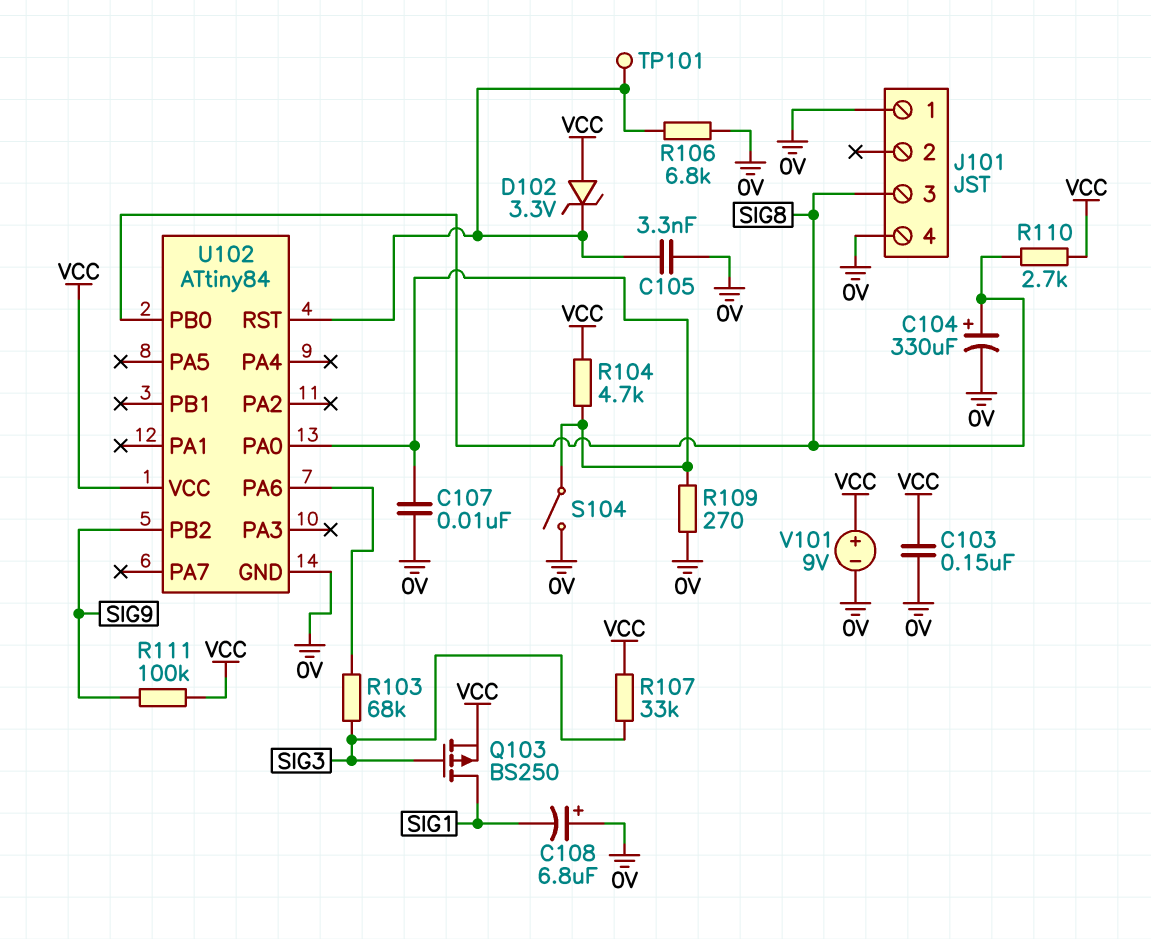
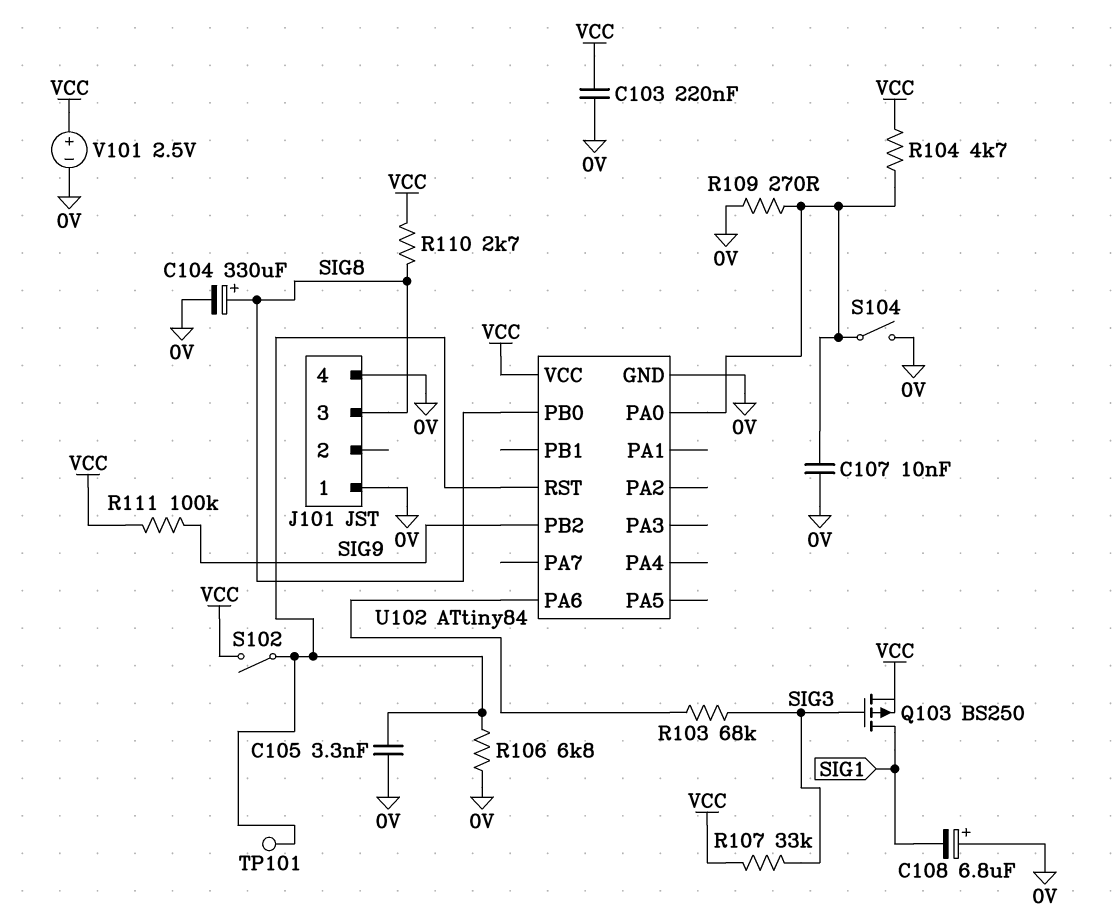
C103: 150nF (0V, VCC) -> 220nF (0V, VCC)
D102: zener 3.3V (A VCC, K U102/RST) -> none
S102: none -> switch (U102/RST, VCC)
V101: 9V (plus VCC, minus 0V) -> 2.5V (plus VCC, minus 0V)

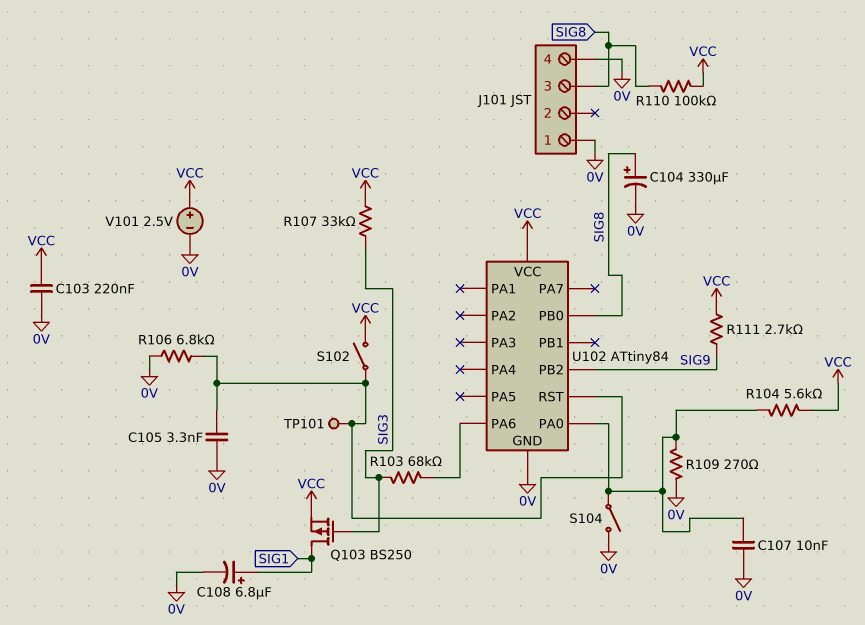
C108: 6.8uF (plus 0V, minus SIG1) -> 6.8uF (plus SIG1, minus 0V)
R104: 4.7k (U102/PA0, VCC) -> 5.6k (U102/PA0, VCC)
R110: 2.7k (SIG8, VCC) -> 100k (SIG8, VCC)
R111: 100k (SIG9, VCC) -> 2.7k (SIG9, VCC)

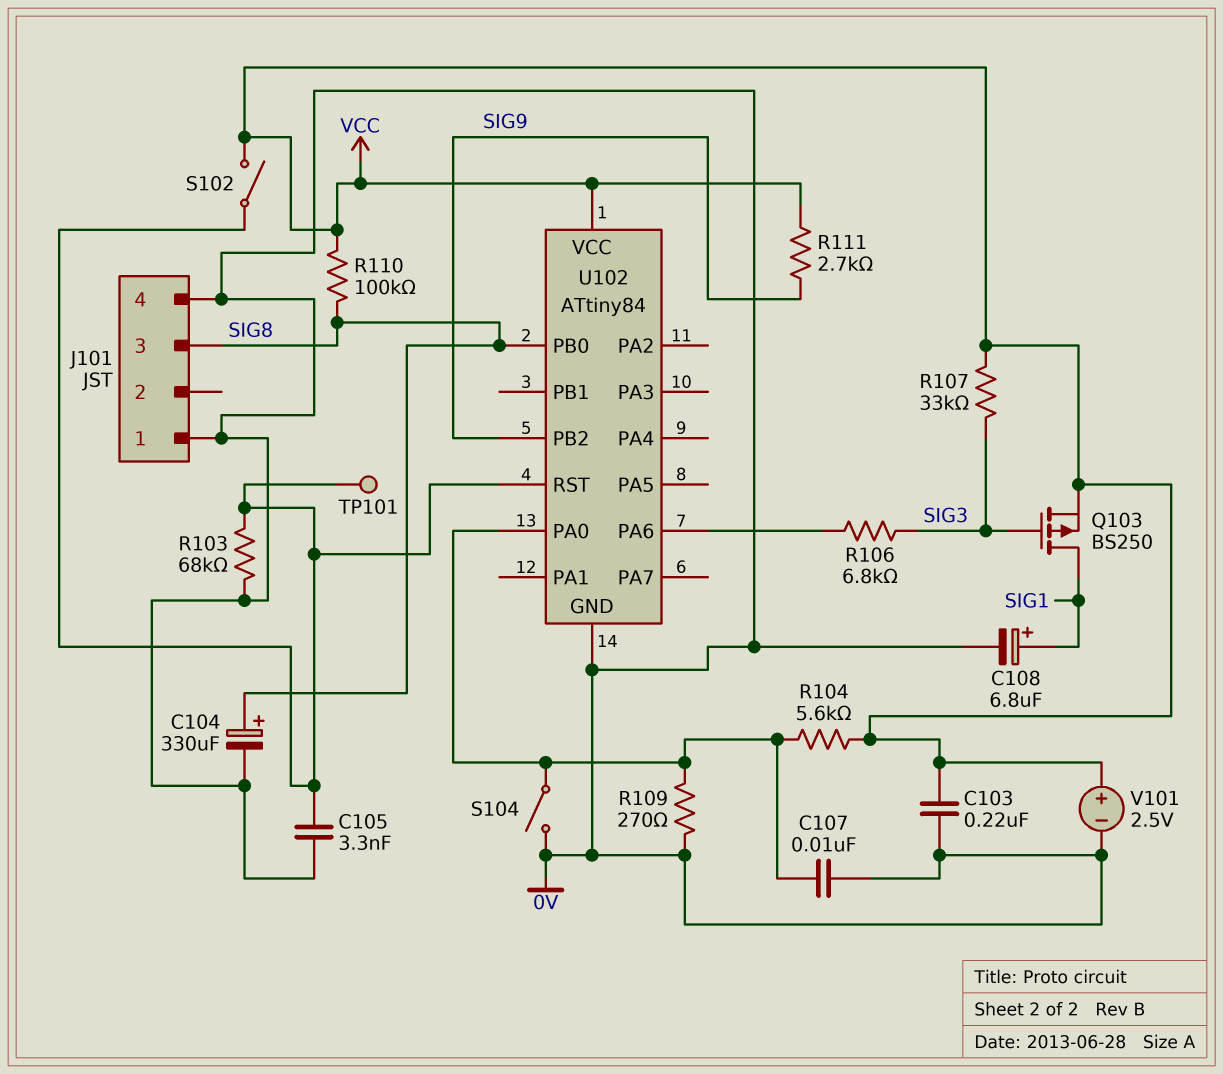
R103: 68k (SIG3, U102/PA6) -> 68k (0V, U102/RST)
R106: 6.8k (0V, U102/RST) -> 6.8k (SIG3, U102/PA6)

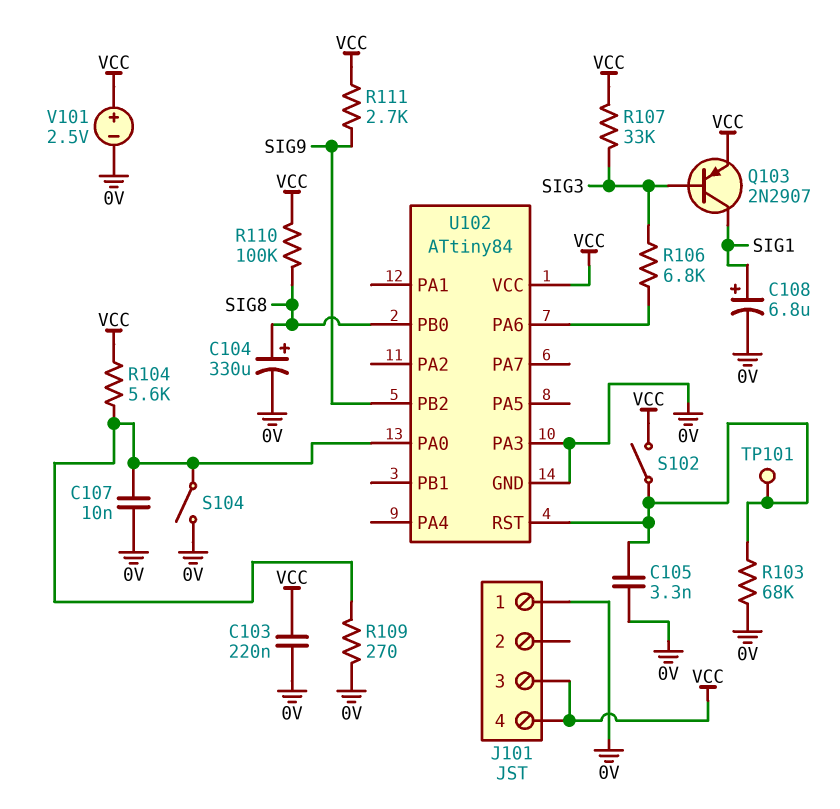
J101 pin 3: SIG8 -> VCC
J101 pin 4: 0V -> VCC
Q103: PMOS BS250 (G SIG3, D SIG1, S VCC) -> PNP 2N2907 (B SIG3, C SIG1, E VCC)
U102 pin PA3: none -> 0V

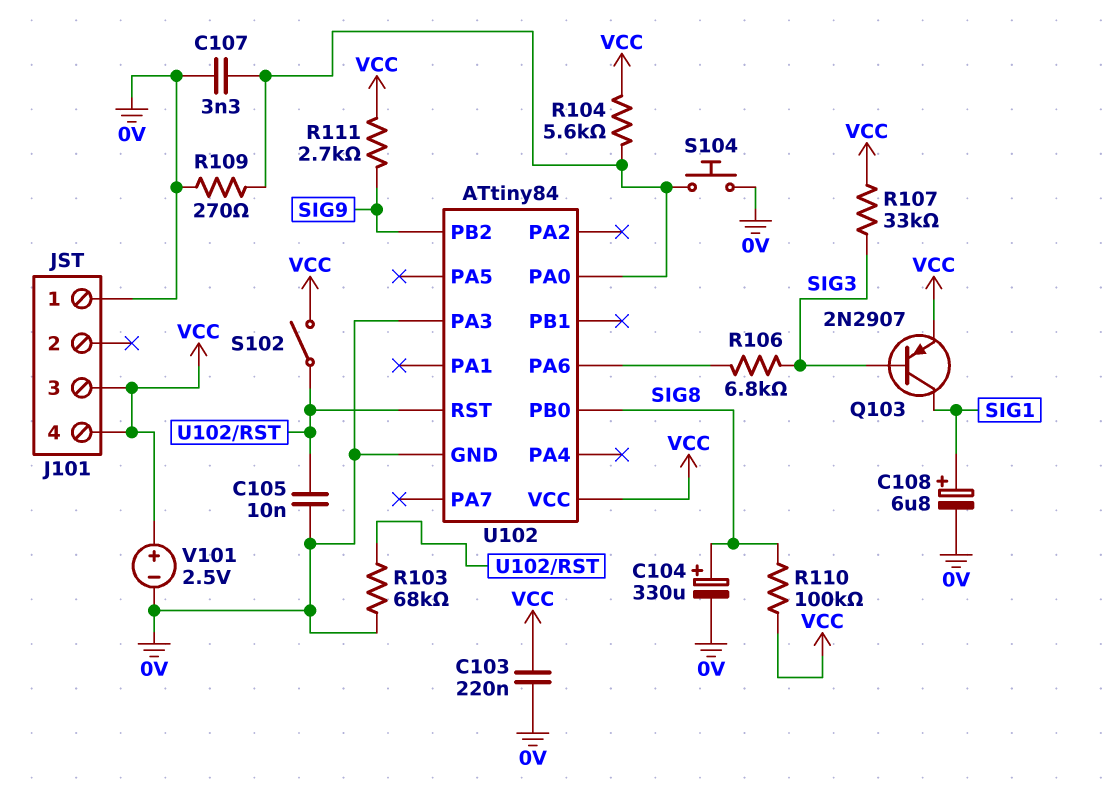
C105: 3.3nF (0V, U102/RST) -> 10nF (0V, U102/RST)
C107: 10nF (0V, U102/PA0) -> 3.3nF (0V, U102/PA0)
S104: switch (0V, U102/PA0) -> button (0V, U102/PA0)
TP101: test point (U102/RST) -> none

